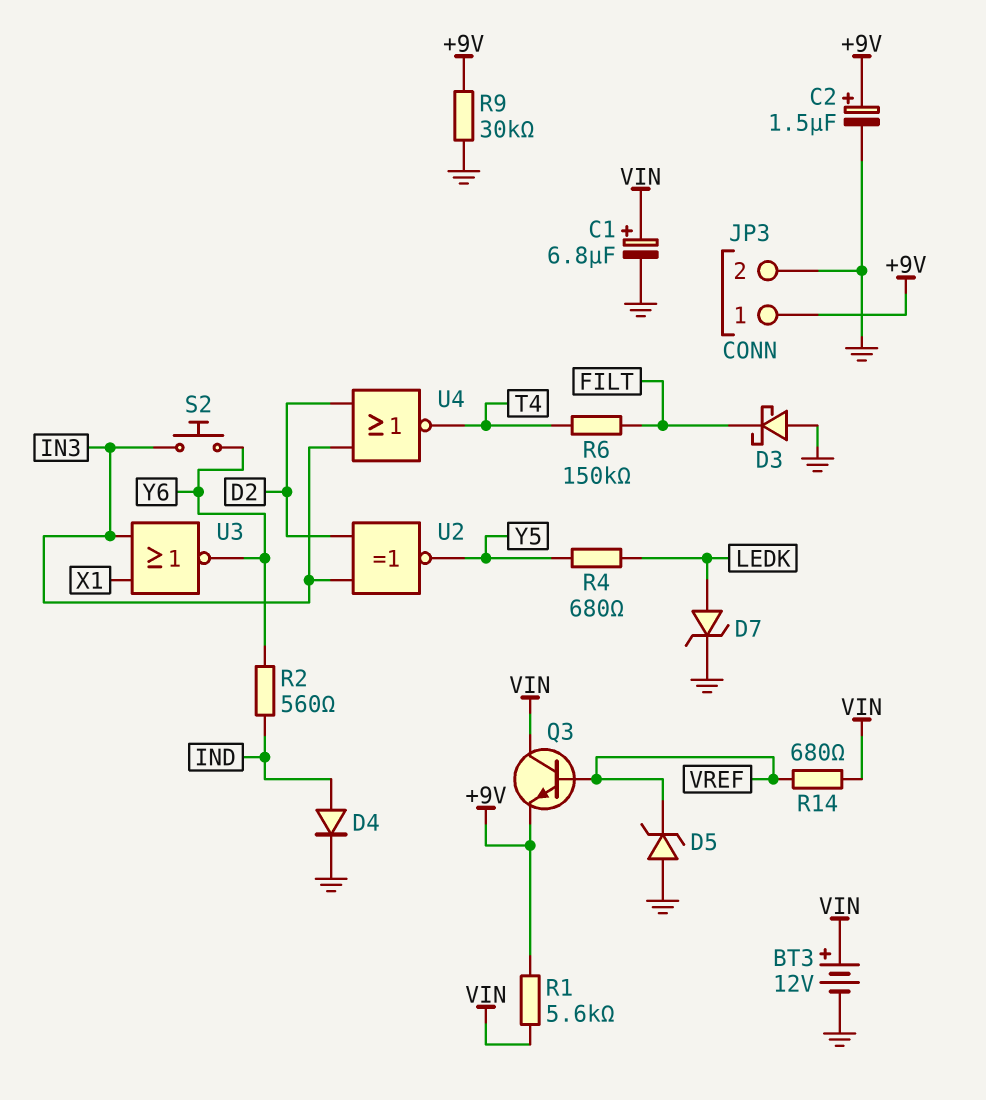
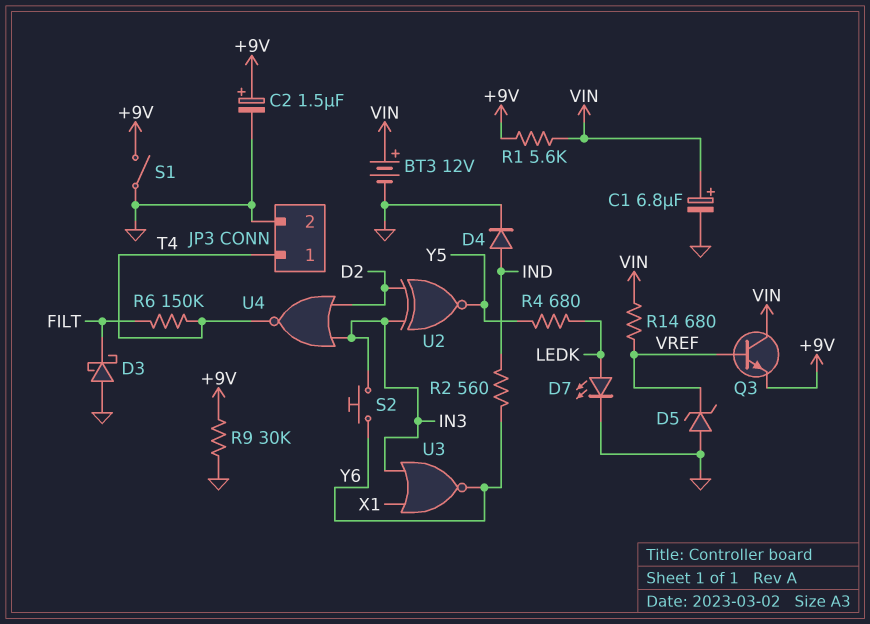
D7: zener (A LEDK, K GND) -> LED (A LEDK, K GND)
JP3 pin 1: +9V -> T4
S1: none -> switch (+9V, GND)

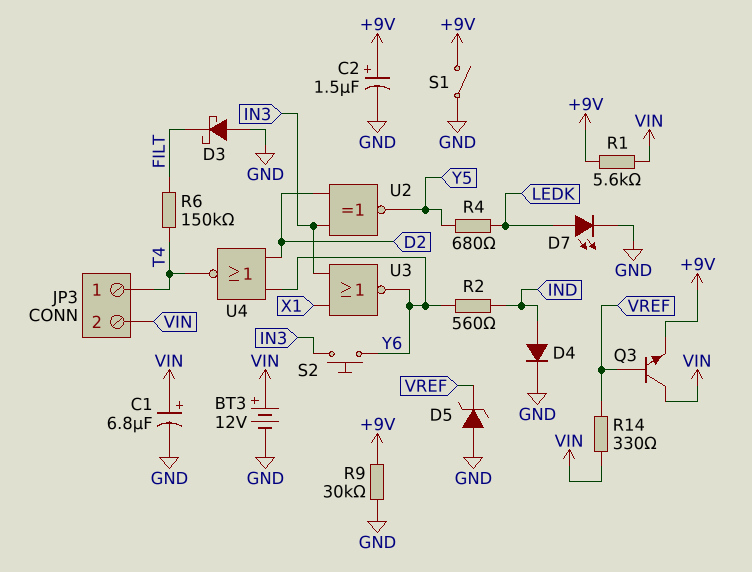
JP3 pin 2: GND -> VIN
R14: 680 (VIN, VREF) -> 330 (VIN, VREF)
U4: NOR (in D2, in IN3, out T4) -> NOR (in D2, in Y6, out T4)

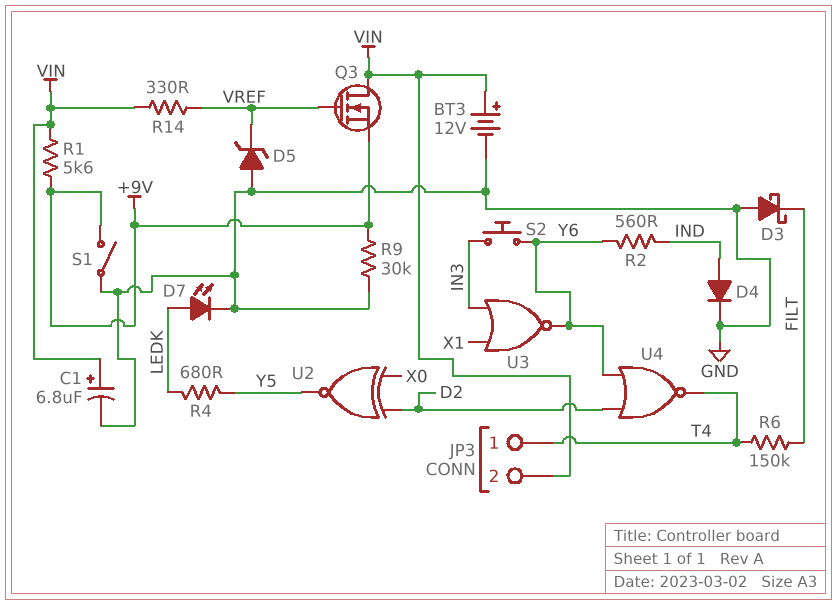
C2: 1.5uF (plus +9V, minus GND) -> none
Q3: NPN (B VREF, C VIN, E +9V) -> NMOS (G VREF, D VIN, S +9V)
U2: XNOR (in D2, in IN3, out Y5) -> XNOR (in D2, in X0, out Y5)

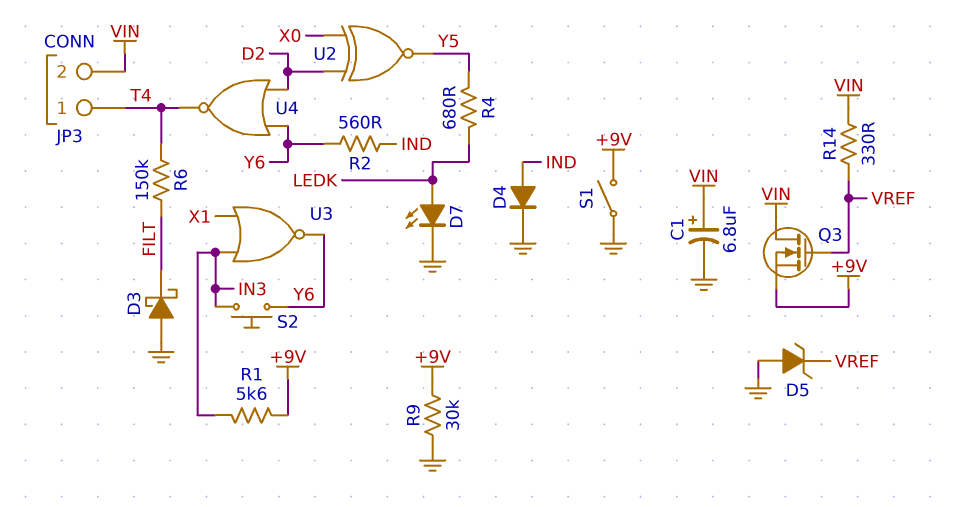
BT3: 12V (plus VIN, minus GND) -> none
R1: 5.6k (+9V, VIN) -> 5.6k (+9V, IN3)

